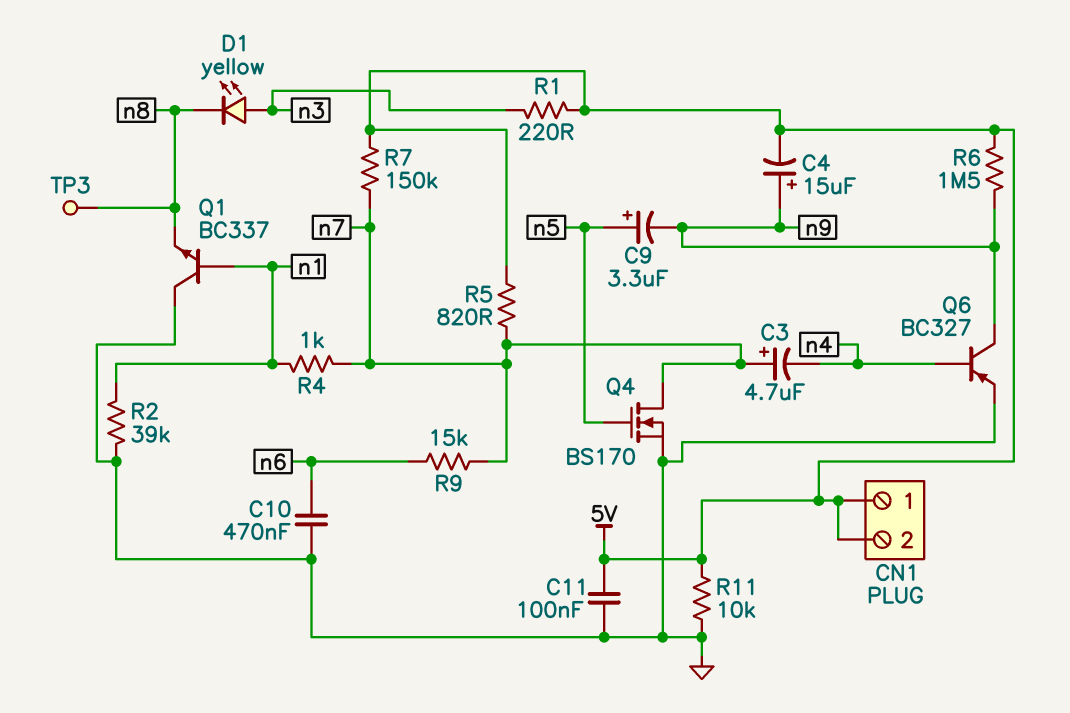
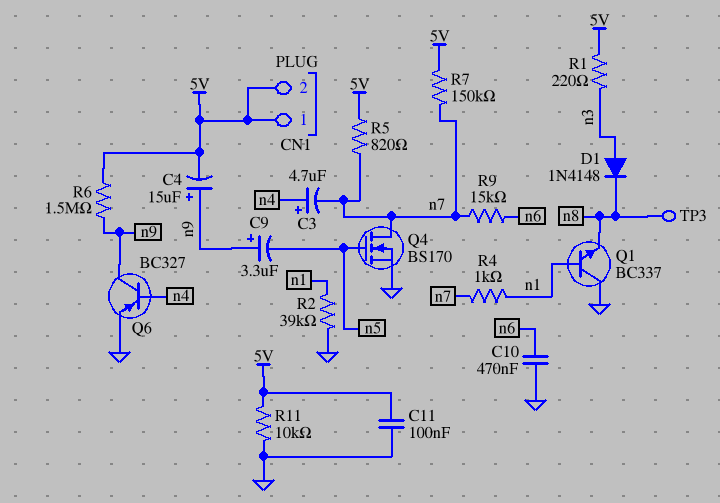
C3: 4.7uF (plus n7, minus n4) -> 4.7uF (plus n4, minus n7)
C9: 3.3uF (plus n5, minus n9) -> 3.3uF (plus n9, minus n5)
D1: LED yellow (A n3, K n8) -> diode 1N4148 (A n3, K n8)

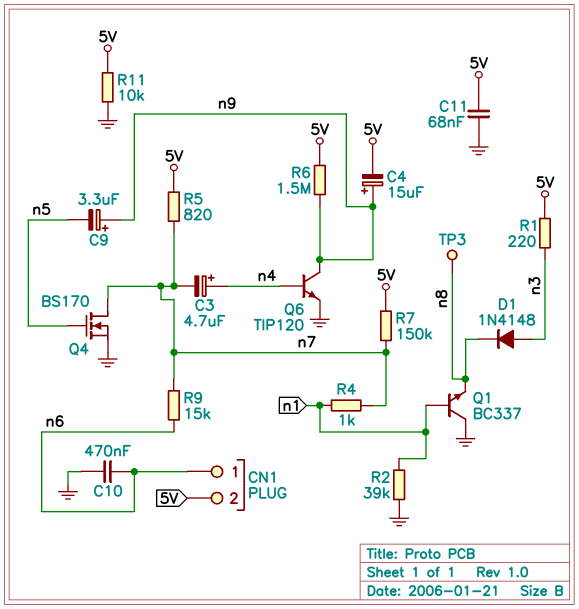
C11: 100nF (5V, GND) -> 68nF (5V, GND)
CN1 pin 1: 5V -> n6
Q6: PNP BC327 (B n4, C n9, E GND) -> NPN TIP120 (B n4, C n9, E GND)

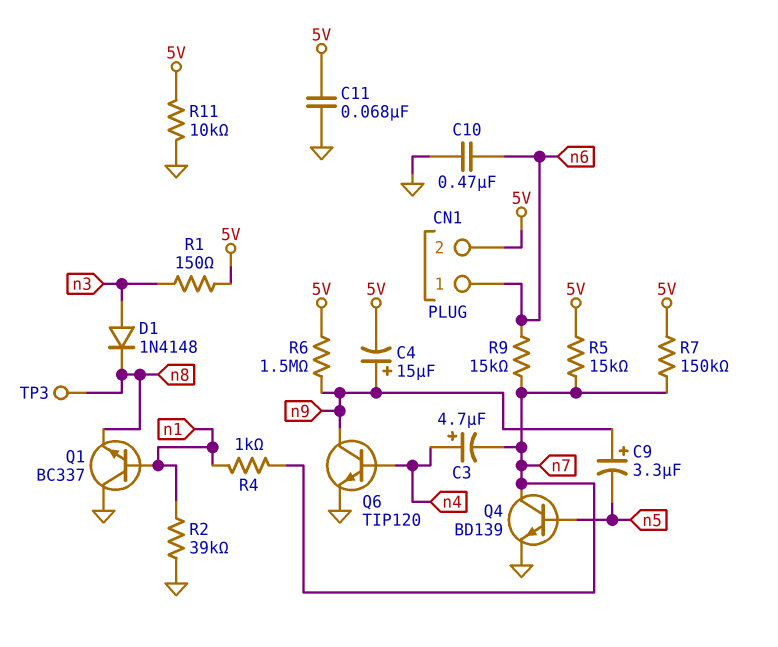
Q4: NMOS BS170 (G n5, D n7, S GND) -> NPN BD139 (B n5, C n7, E GND)
R1: 220 (5V, n3) -> 150 (5V, n3)
R5: 820 (5V, n7) -> 15k (5V, n7)

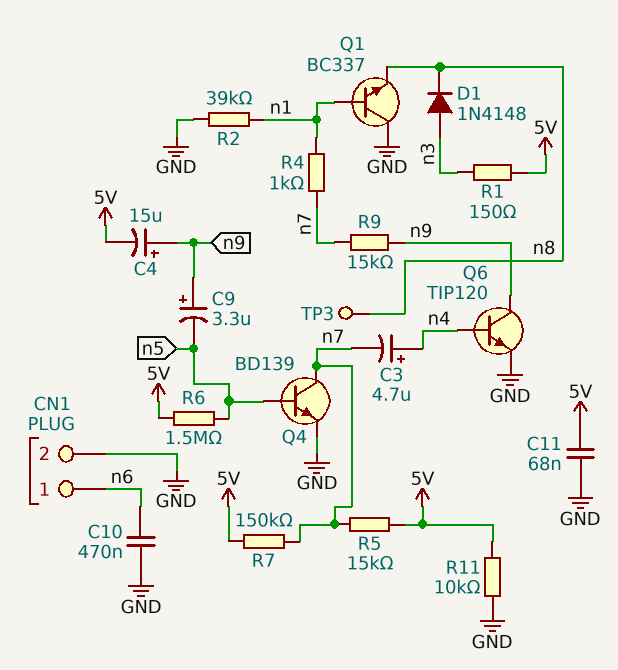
CN1 pin 2: 5V -> GND
R6: 1.5M (5V, n9) -> 1.5M (5V, n5)
R9: 15k (n6, n7) -> 15k (n7, n9)

